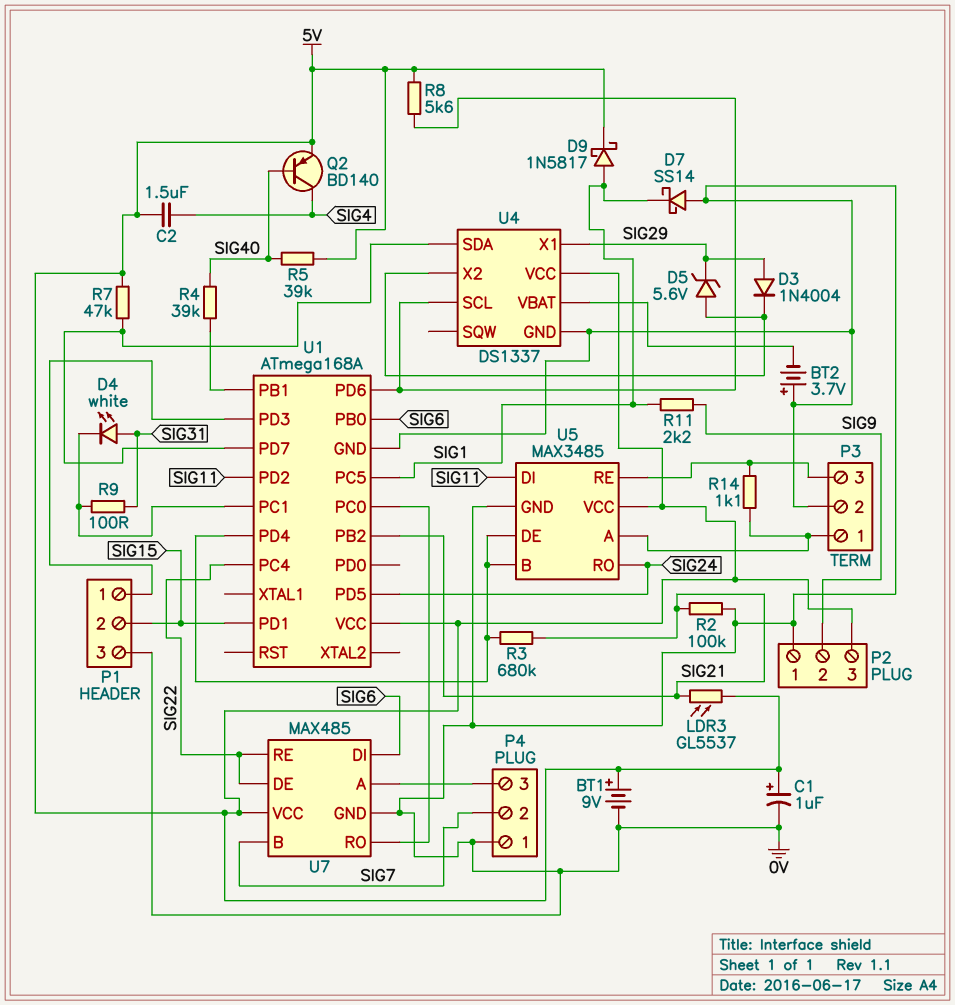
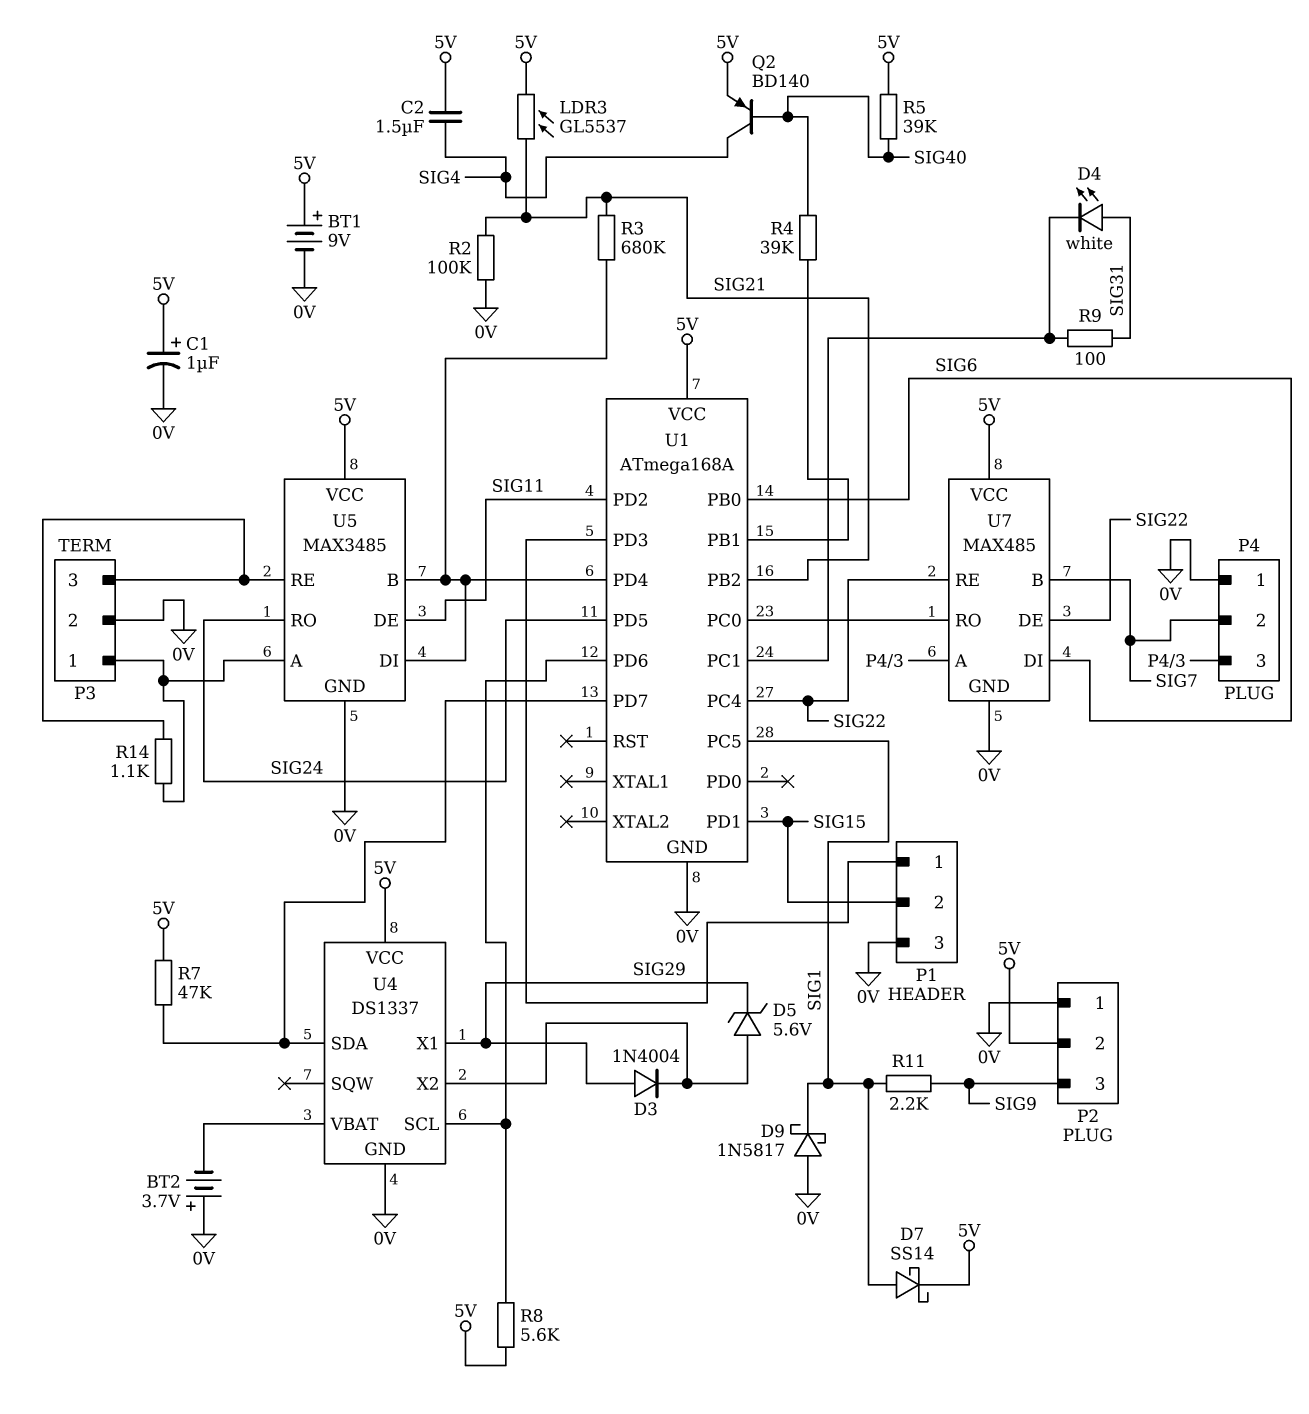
D7: schottky SS14 (A 0V, K SIG1) -> schottky SS14 (A SIG1, K 5V)
D9: schottky 1N5817 (A SIG1, K 5V) -> schottky 1N5817 (A 0V, K SIG1)
P2 pin 2: SIG9 -> 5V
P2 pin 3: 5V -> SIG9
U5 pin DE: U1/PD4 -> SIG11
U5 pin DI: SIG11 -> U1/PD4

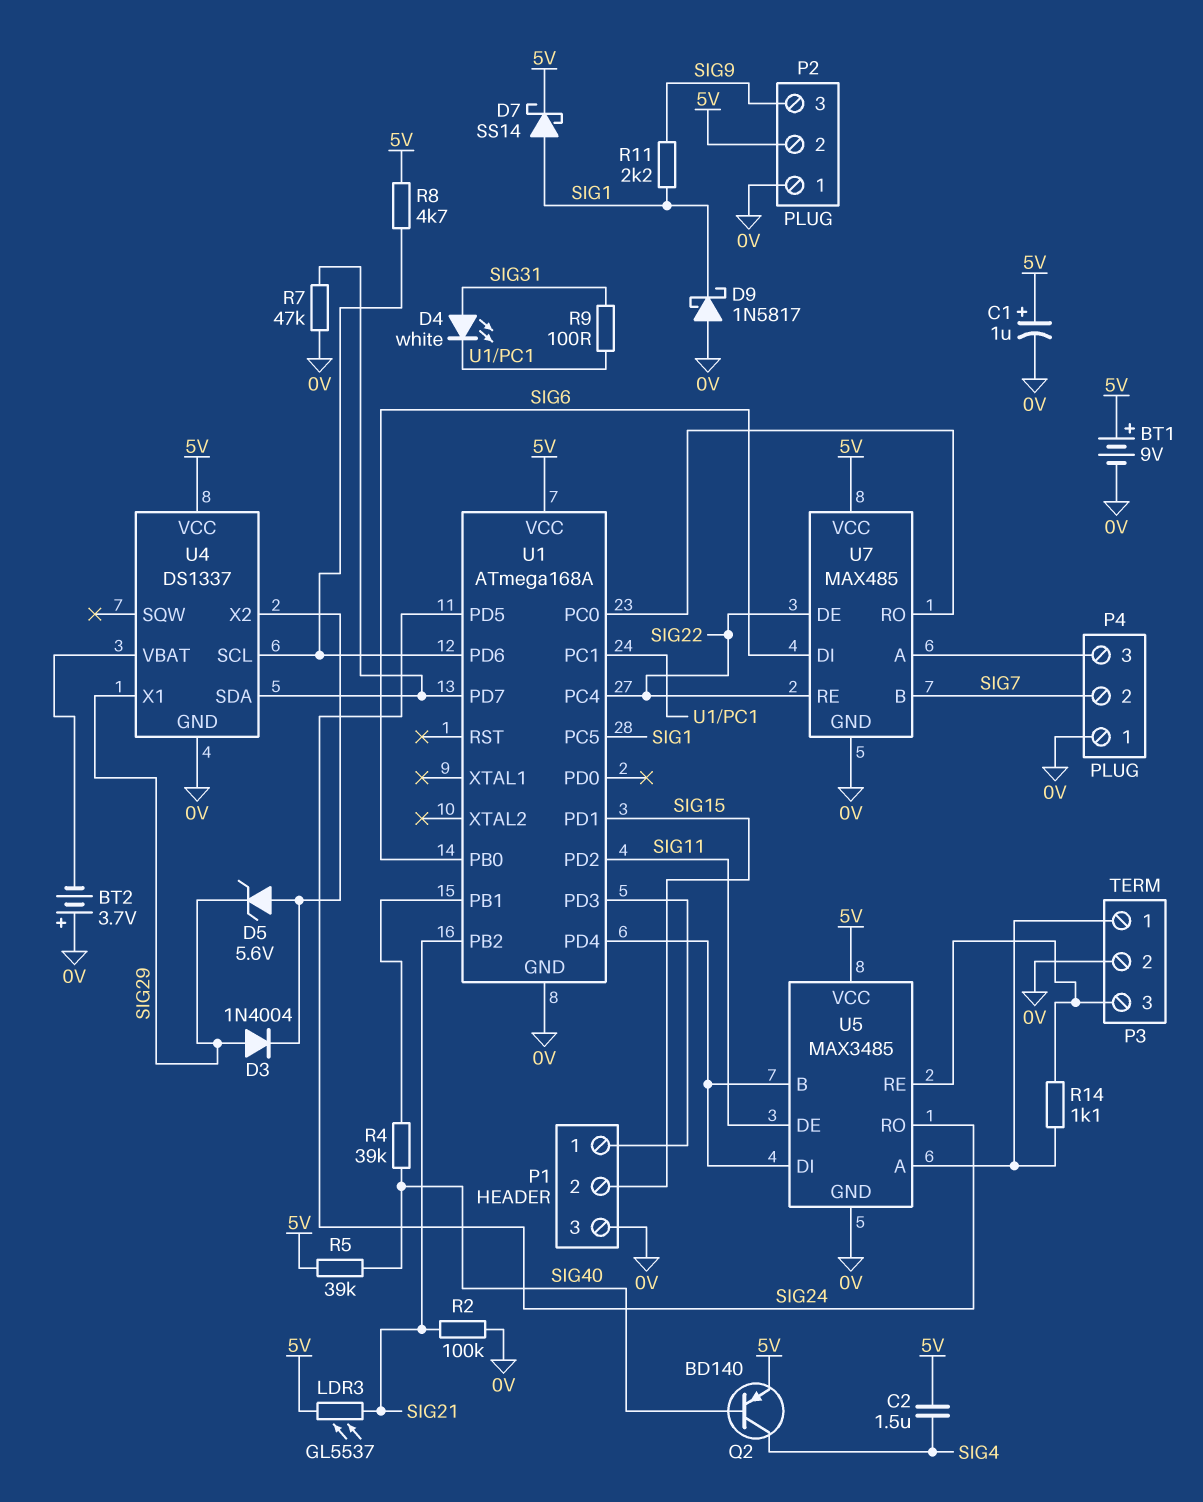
R3: 680k (SIG21, U1/PD4) -> none
R7: 47k (5V, U1/PD7) -> 47k (0V, U1/PD7)
R8: 5.6k (5V, U1/PD6) -> 4.7k (5V, U1/PD6)

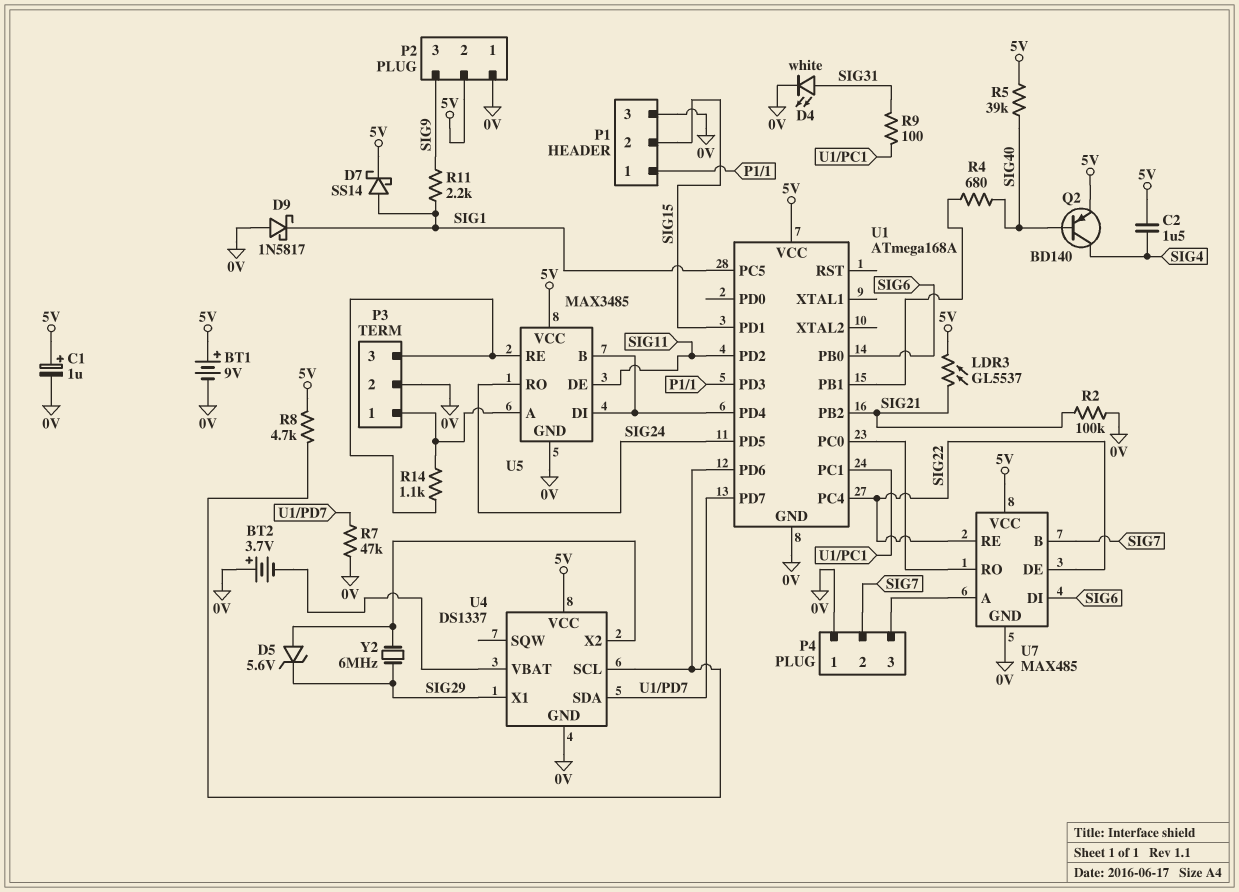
D3: diode 1N4004 (A SIG29, K U4/X2) -> none
D4: LED white (A SIG31, K U1/PC1) -> LED white (A SIG31, K 0V)
R4: 39k (SIG40, U1/PB1) -> 680 (SIG40, U1/PB1)
Y2: none -> 6MHz (SIG29, U4/X2)

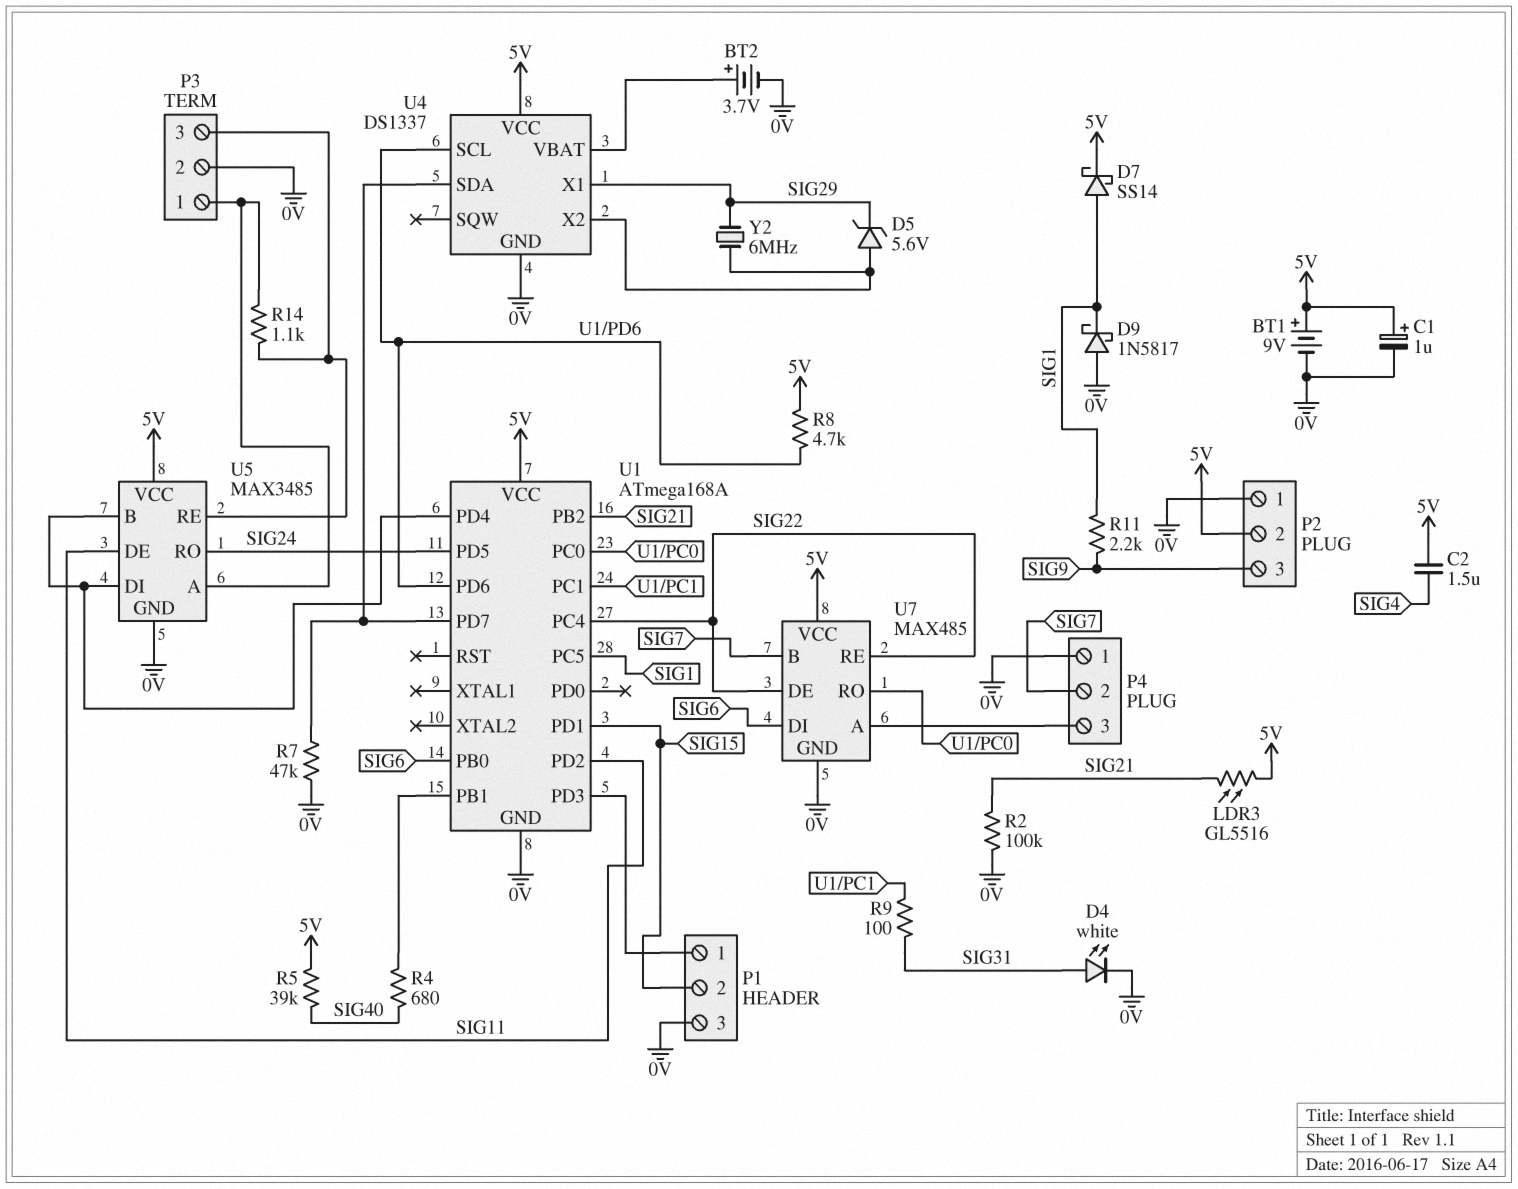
BT2: 3.7V (plus 0V, minus U4/VBAT) -> 3.7V (plus U4/VBAT, minus 0V)
LDR3: GL5537 (5V, SIG21) -> GL5516 (5V, SIG21)
Q2: PNP BD140 (B SIG40, C SIG4, E 5V) -> none

